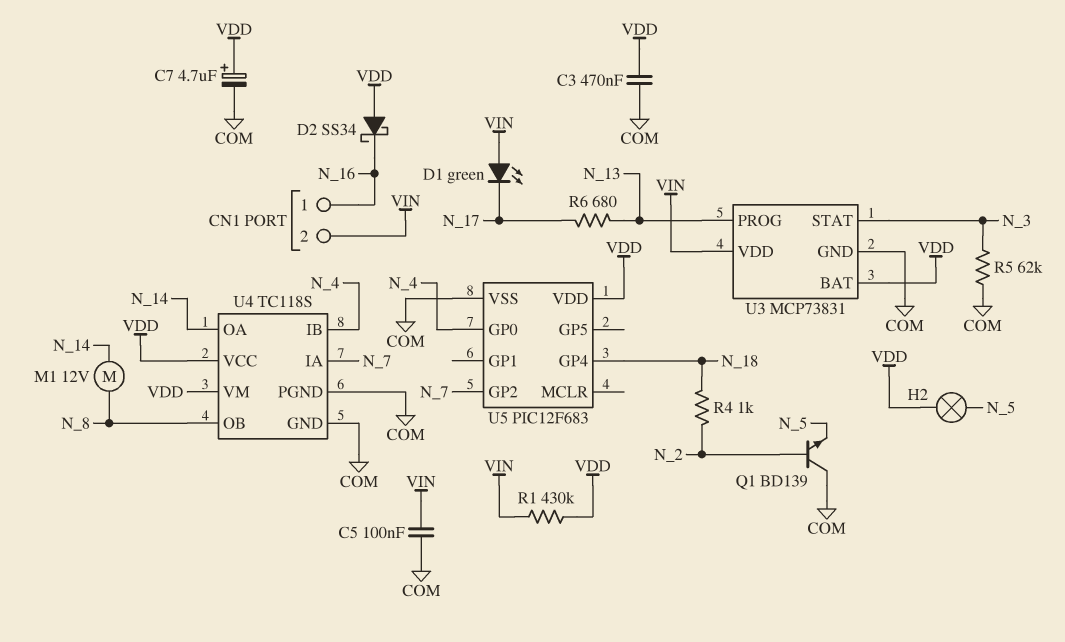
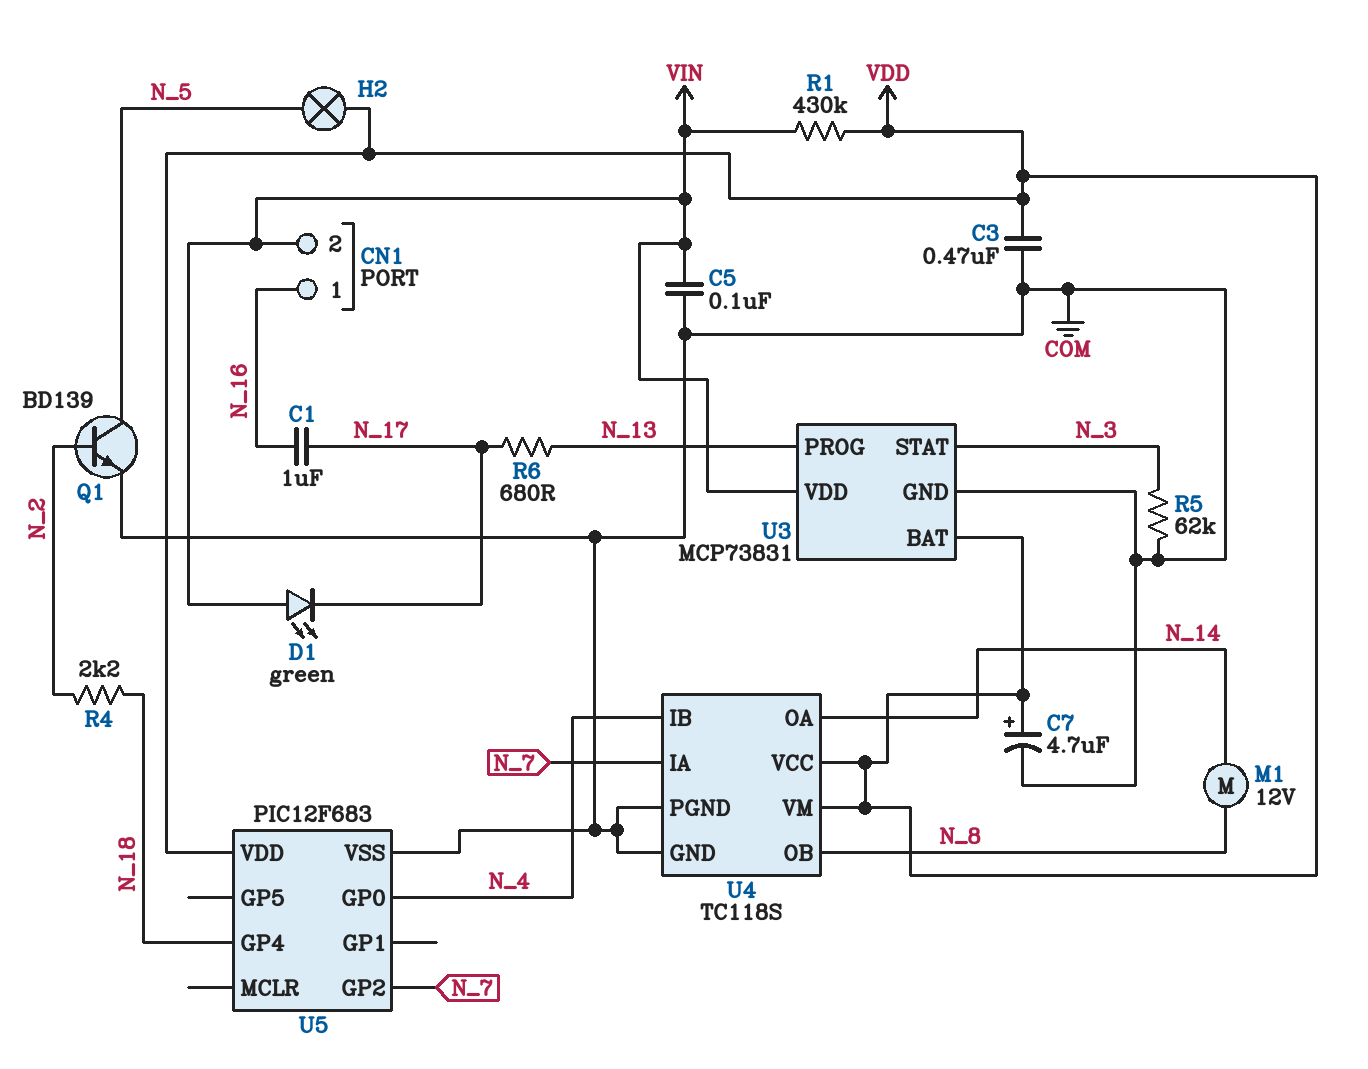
C1: none -> 1uF (N_16, N_17)
D2: schottky SS34 (A VDD, K N_16) -> none
Q1: NPN BD139 (B N_2, C COM, E N_5) -> NPN BD139 (B N_2, C N_5, E COM)
R4: 1k (N_2, N_18) -> 2.2k (N_2, N_18)

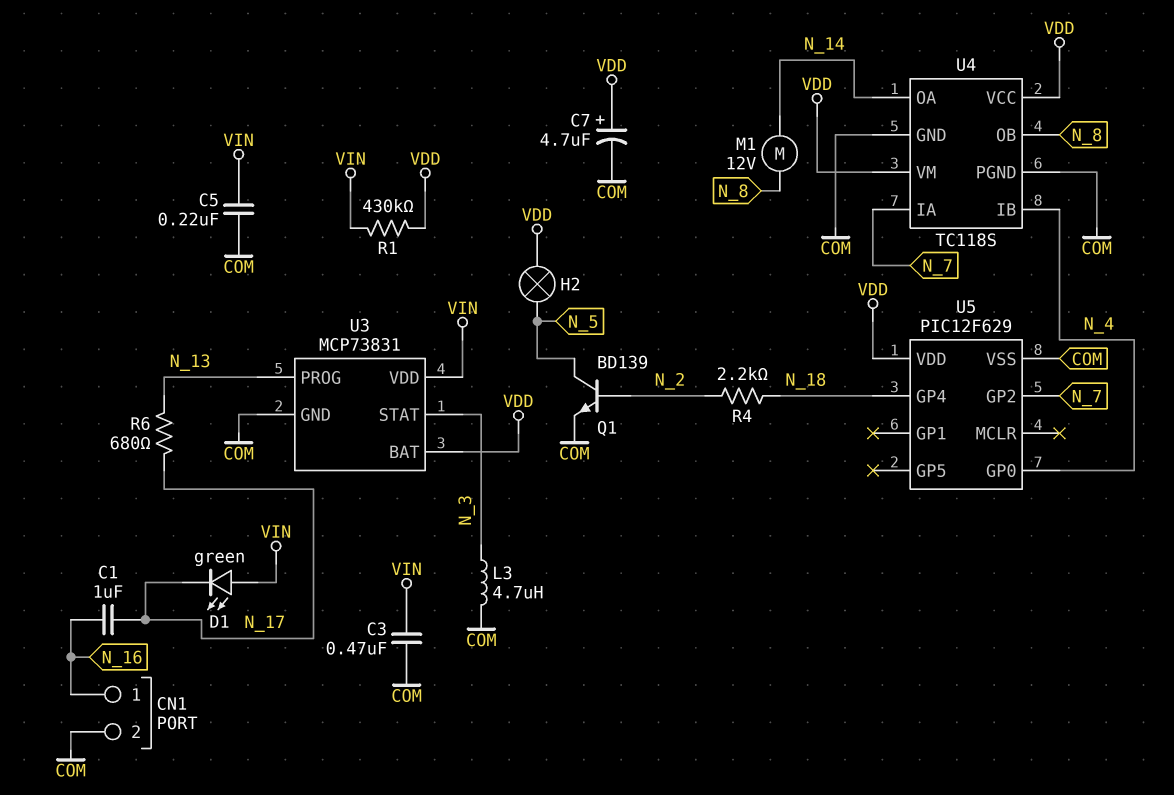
C3: 470nF (COM, VDD) -> 470nF (COM, VIN)
C5: 100nF (COM, VIN) -> 220nF (COM, VIN)
CN1 pin 2: VIN -> COM
L3: none -> 4.7uH (COM, N_3)
R5: 62k (COM, N_3) -> none
U5: PIC12F683 -> PIC12F629

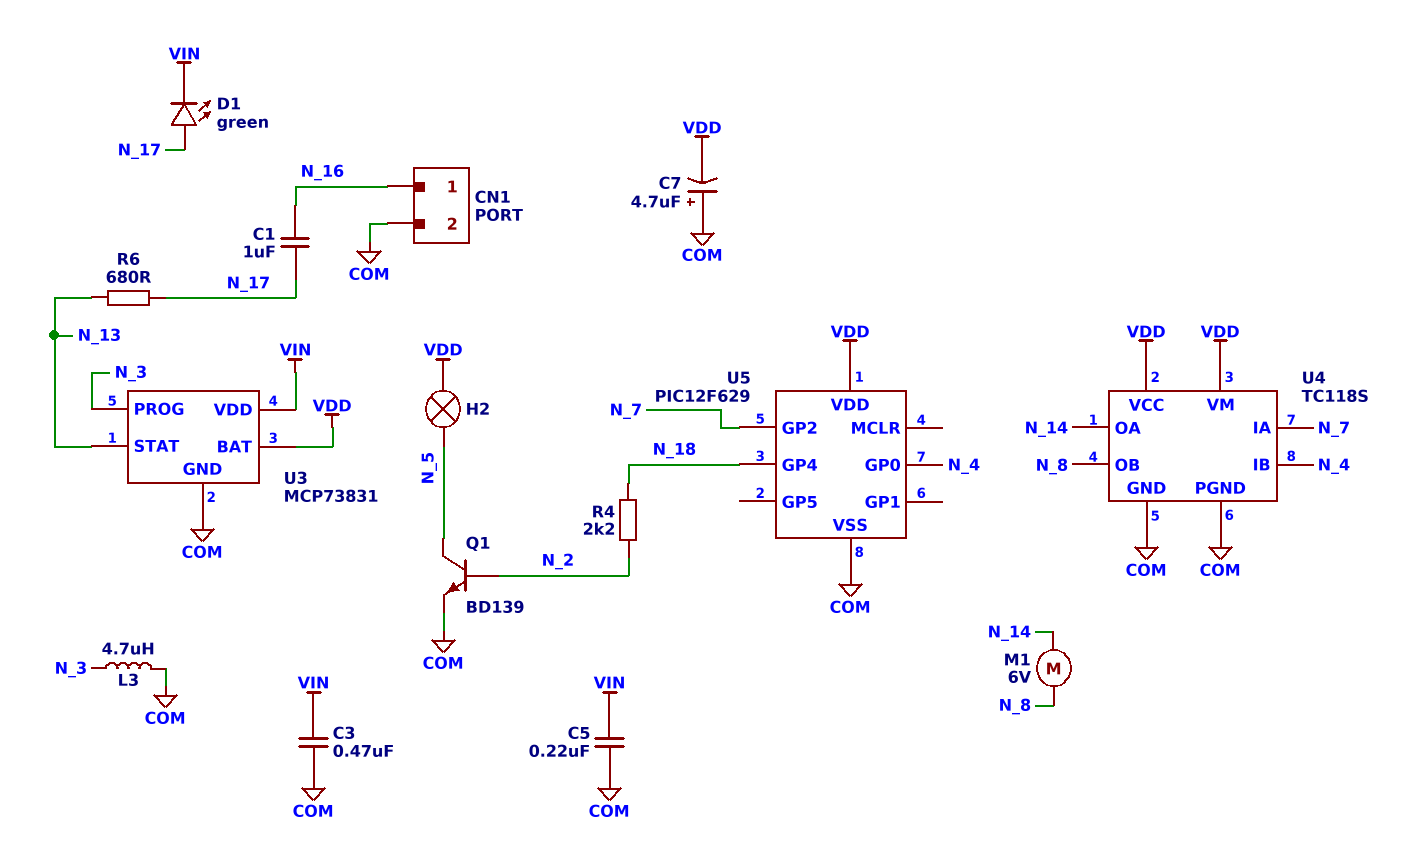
C7: 4.7uF (plus VDD, minus COM) -> 4.7uF (plus COM, minus VDD)
D1: LED green (A VIN, K N_17) -> LED green (A N_17, K VIN)
M1: motor 12V (N_8, N_14) -> motor 6V (N_8, N_14)
R1: 430k (VDD, VIN) -> none
U3 pin PROG: N_13 -> N_3
U3 pin STAT: N_3 -> N_13

